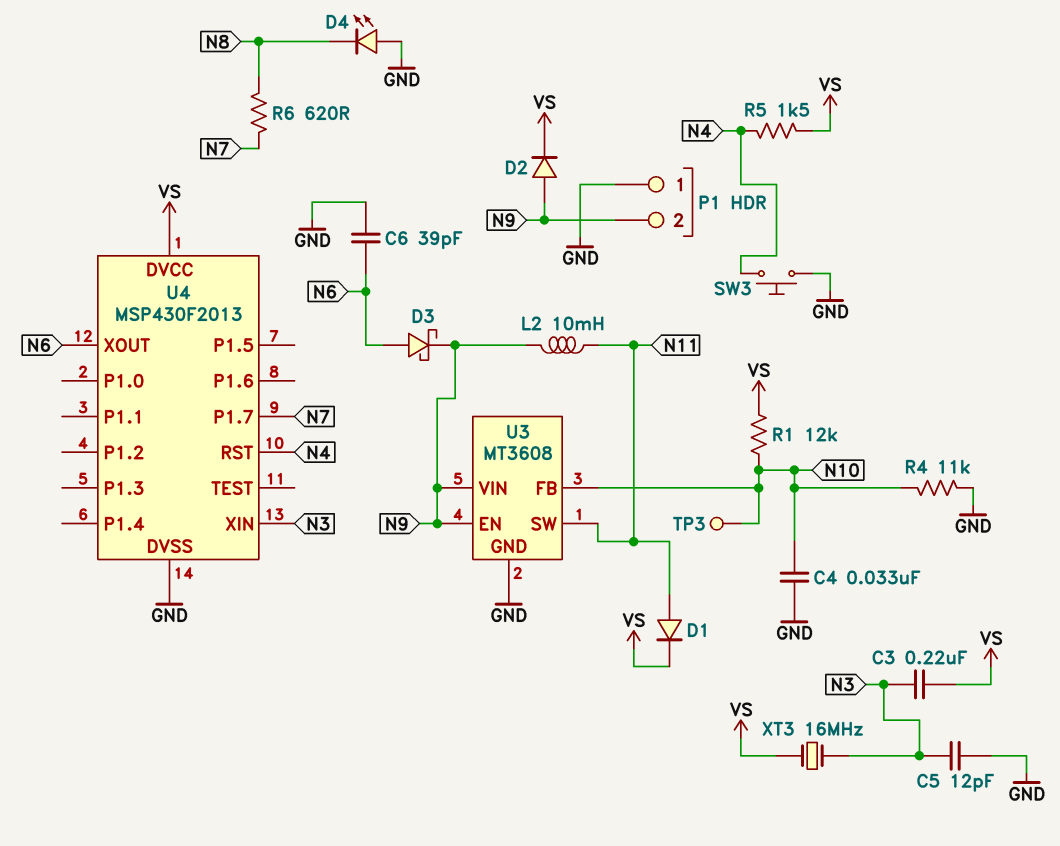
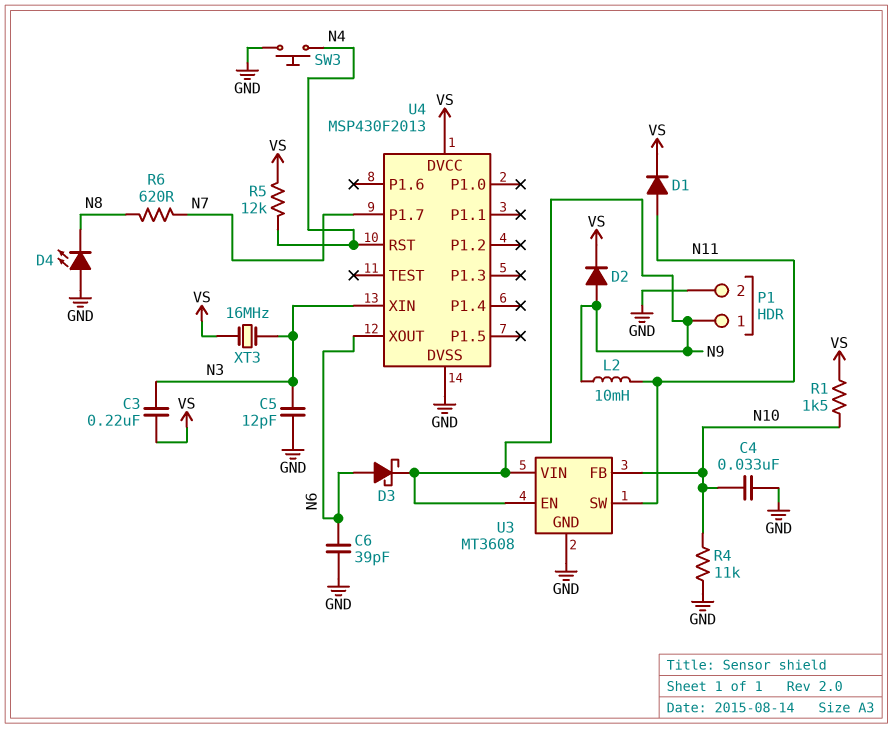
P1 pin 1: GND -> N9
P1 pin 2: N9 -> GND
R1: 12k (N10, VS) -> 1.5k (N10, VS)
R5: 1.5k (N4, VS) -> 12k (N4, VS)
TP3: test point (N10) -> none

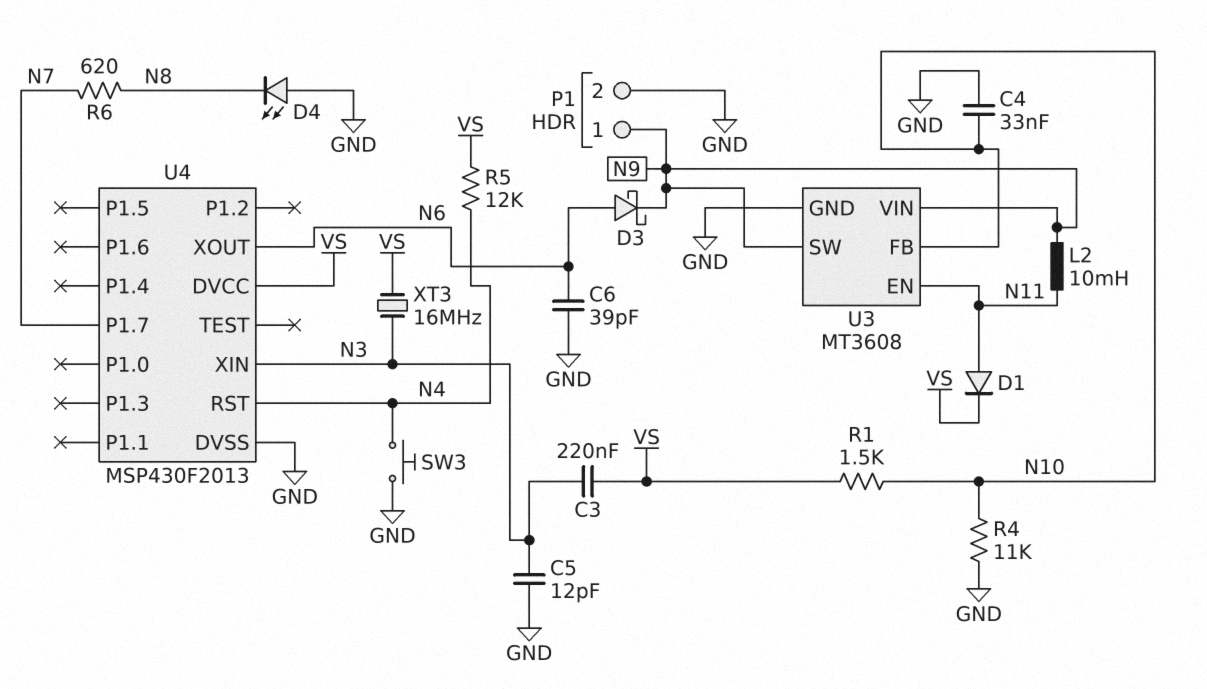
D2: diode (A N9, K VS) -> none
U3 pin EN: N9 -> N11
U3 pin SW: N11 -> N9

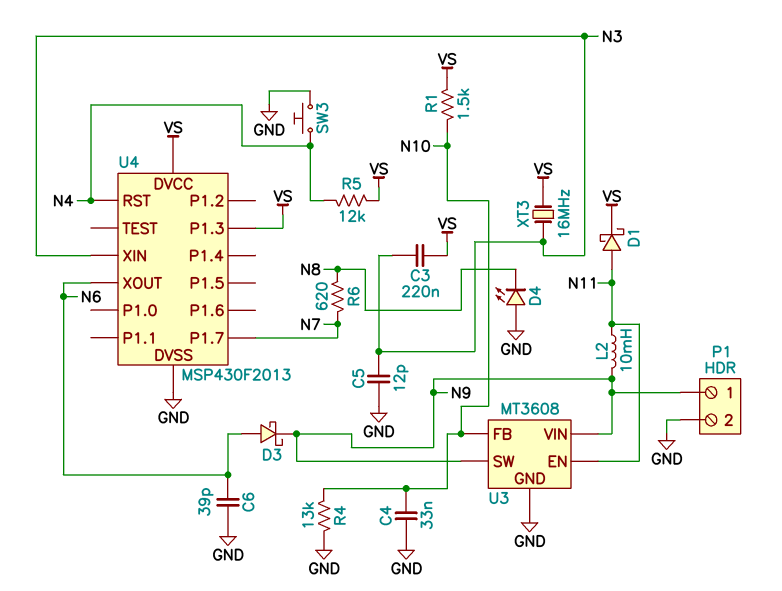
D1: diode (A N11, K VS) -> schottky (A N11, K VS)
R4: 11k (GND, N10) -> 13k (GND, N10)
U4 pin P1.3: none -> VS

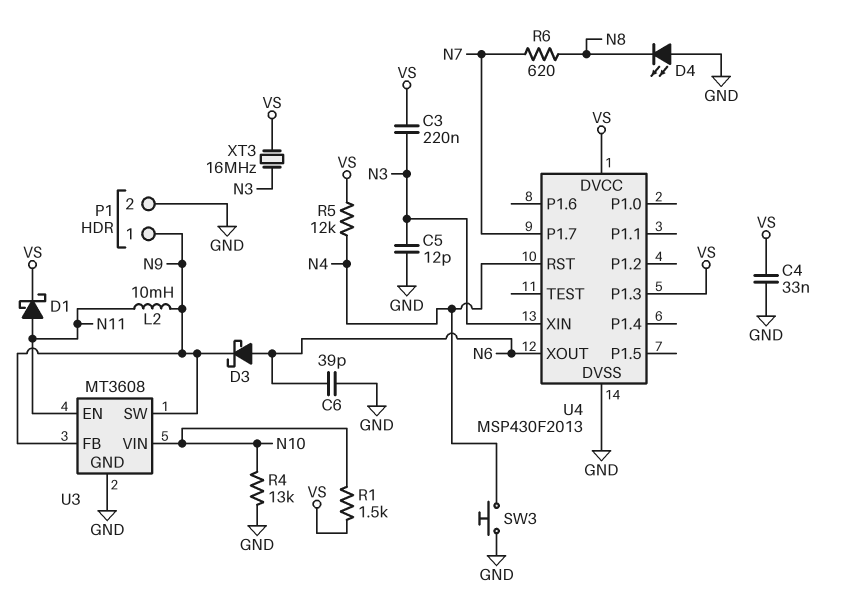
C4: 33nF (GND, N10) -> 33nF (GND, VS)
U3 pin FB: N10 -> N9
U3 pin VIN: N9 -> N10

